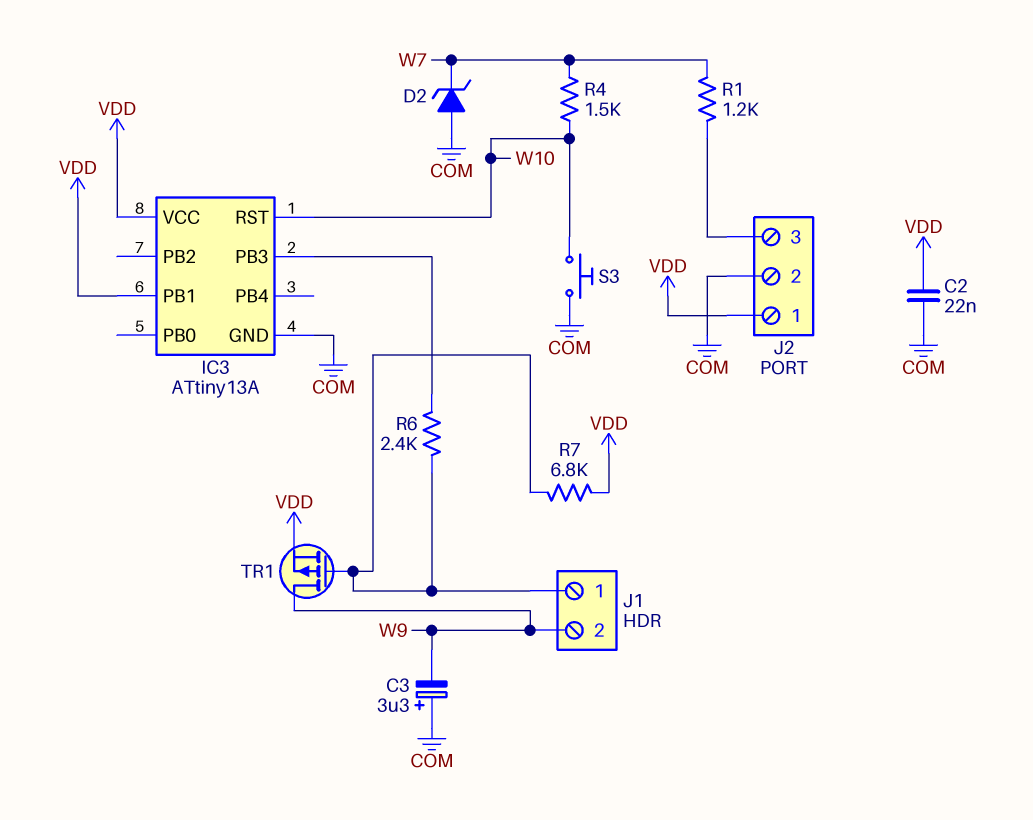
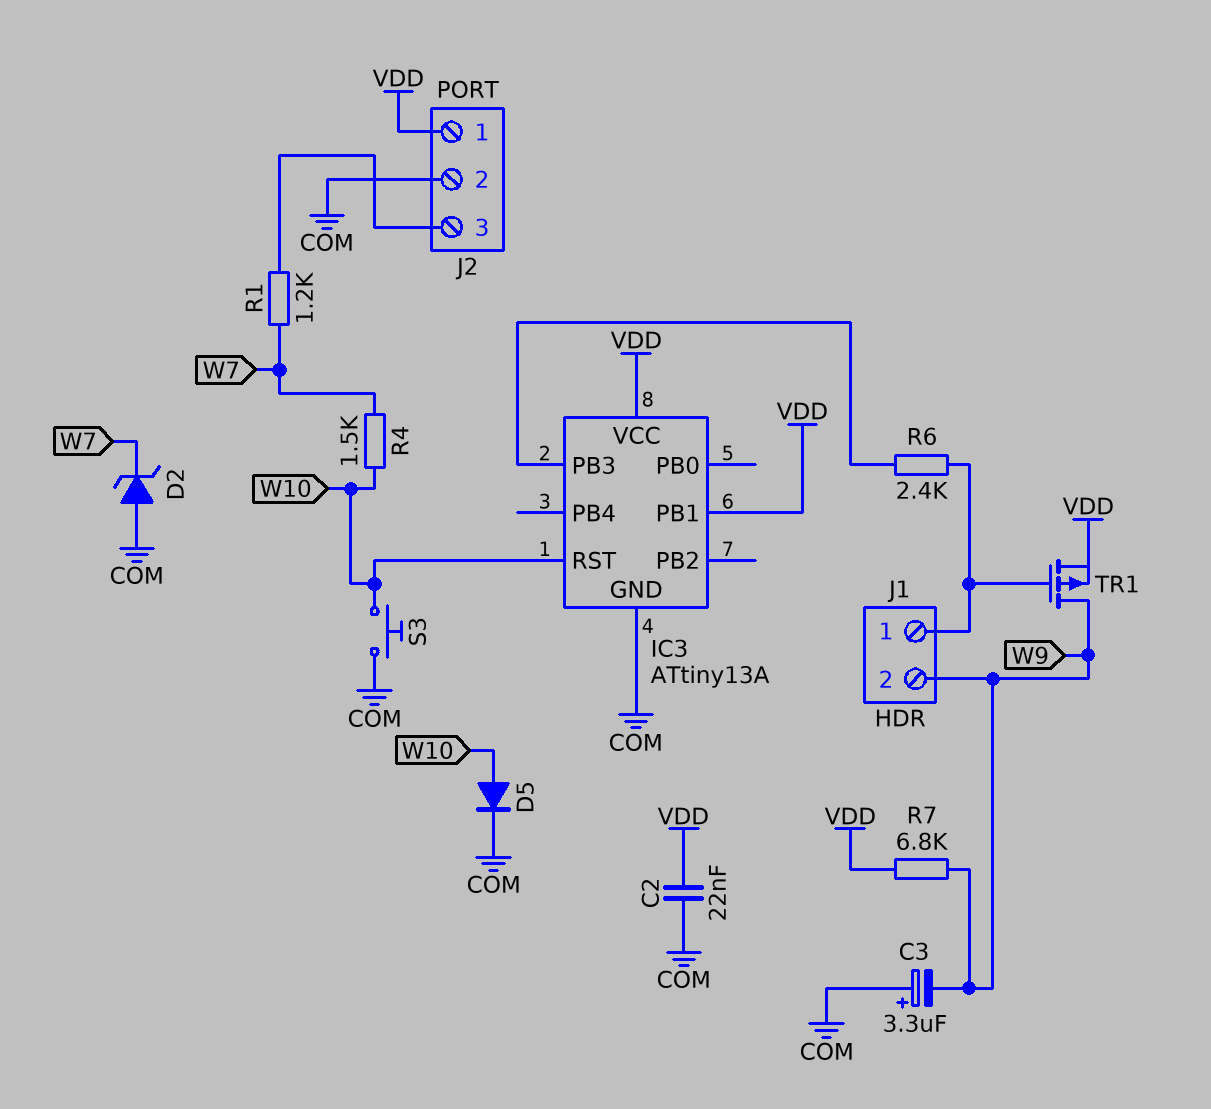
D5: none -> diode (A W10, K COM)
R7: 6.8k (J1/1, VDD) -> 6.8k (VDD, W9)

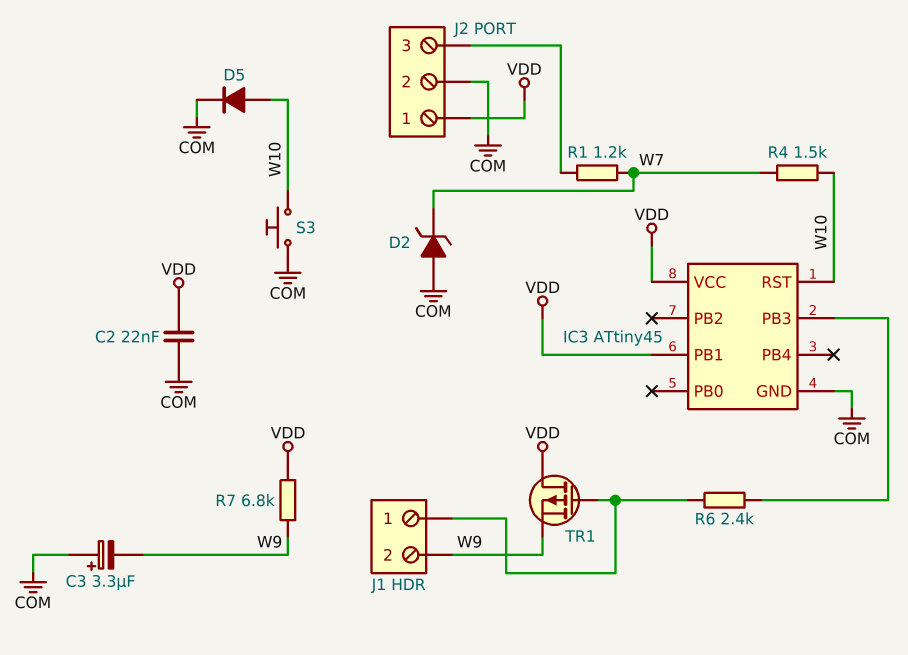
IC3: ATtiny13A -> ATtiny45
TR1: PMOS (G J1/1, D W9, S VDD) -> PMOS (G J1/1, D VDD, S W9)

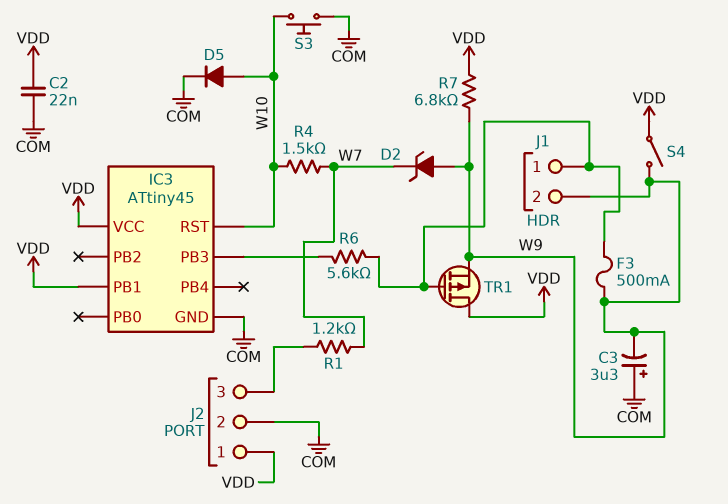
D2: zener (A COM, K W7) -> zener (A W9, K W7)
F3: none -> 500mA (J1/1, W9)
R6: 2.4k (IC3/PB3, J1/1) -> 5.6k (IC3/PB3, J1/1)
S4: none -> switch (VDD, W9)

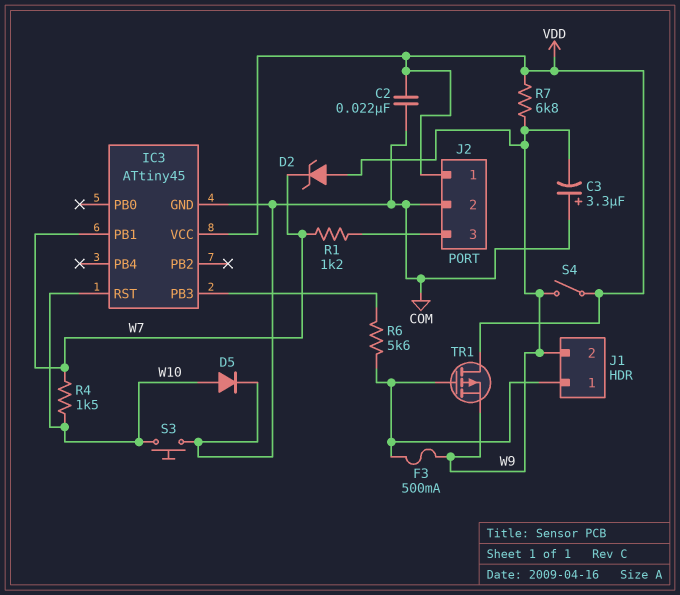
IC3 pin PB1: VDD -> W7

